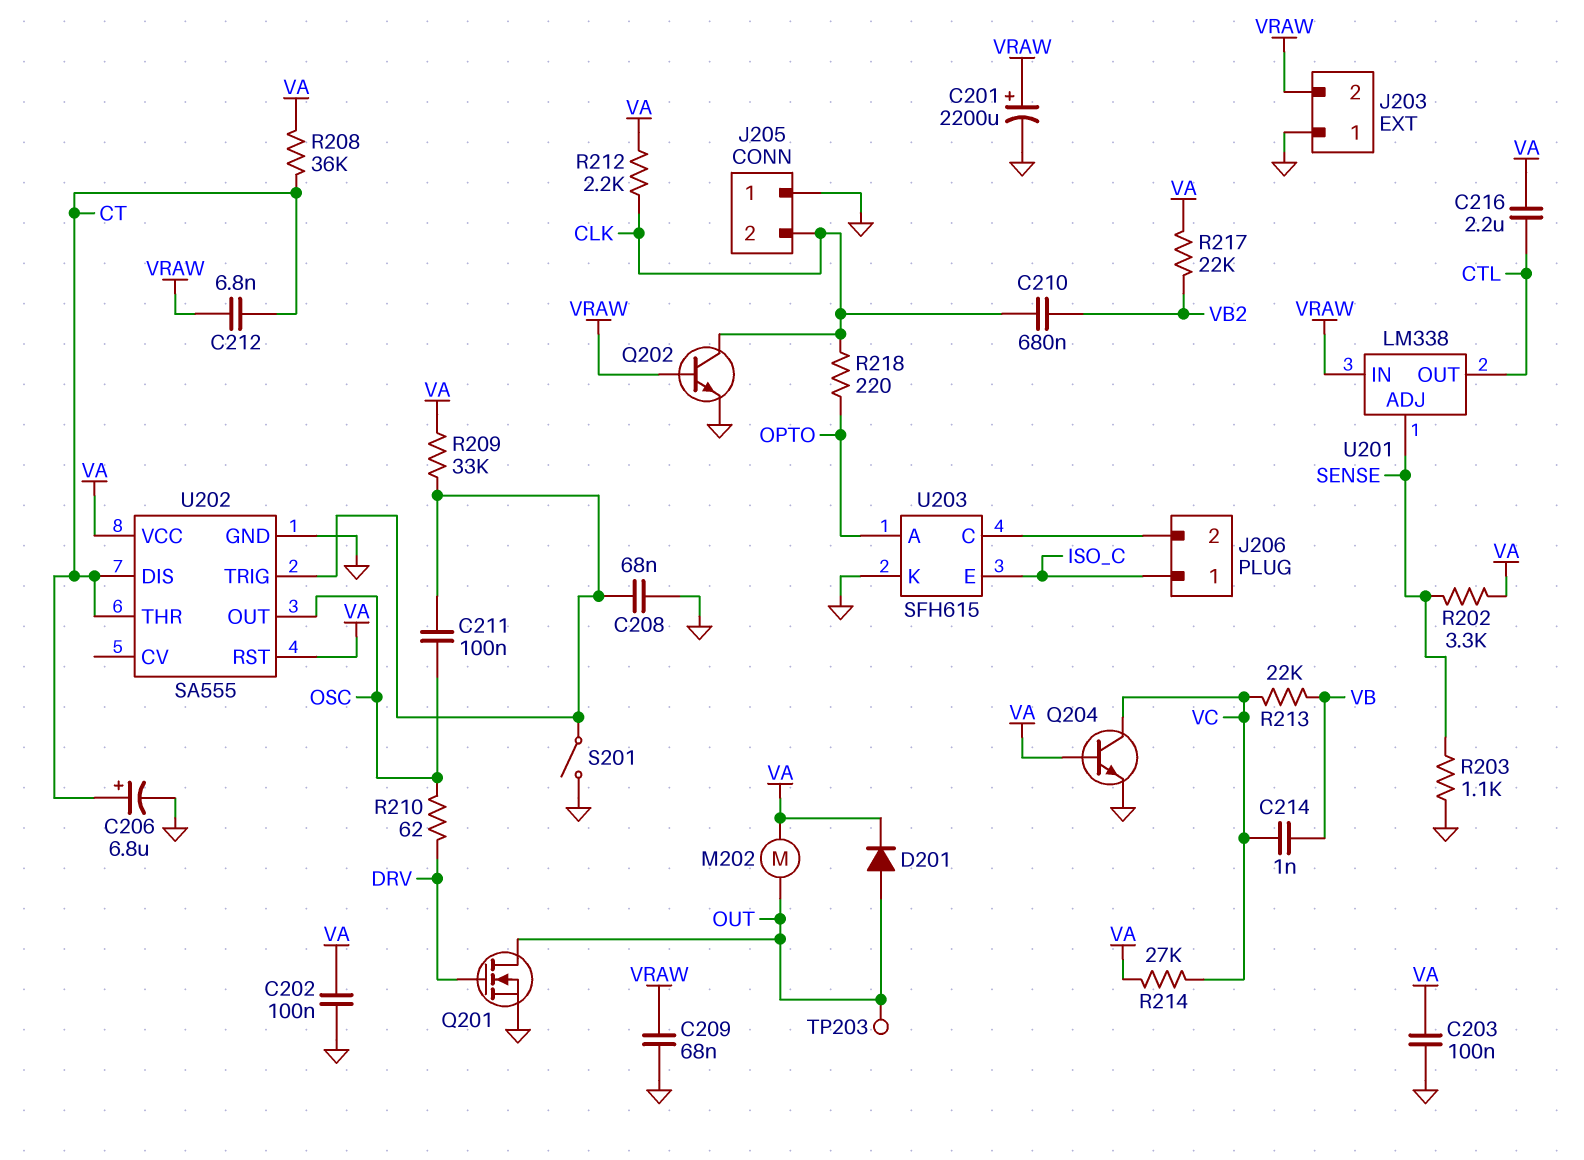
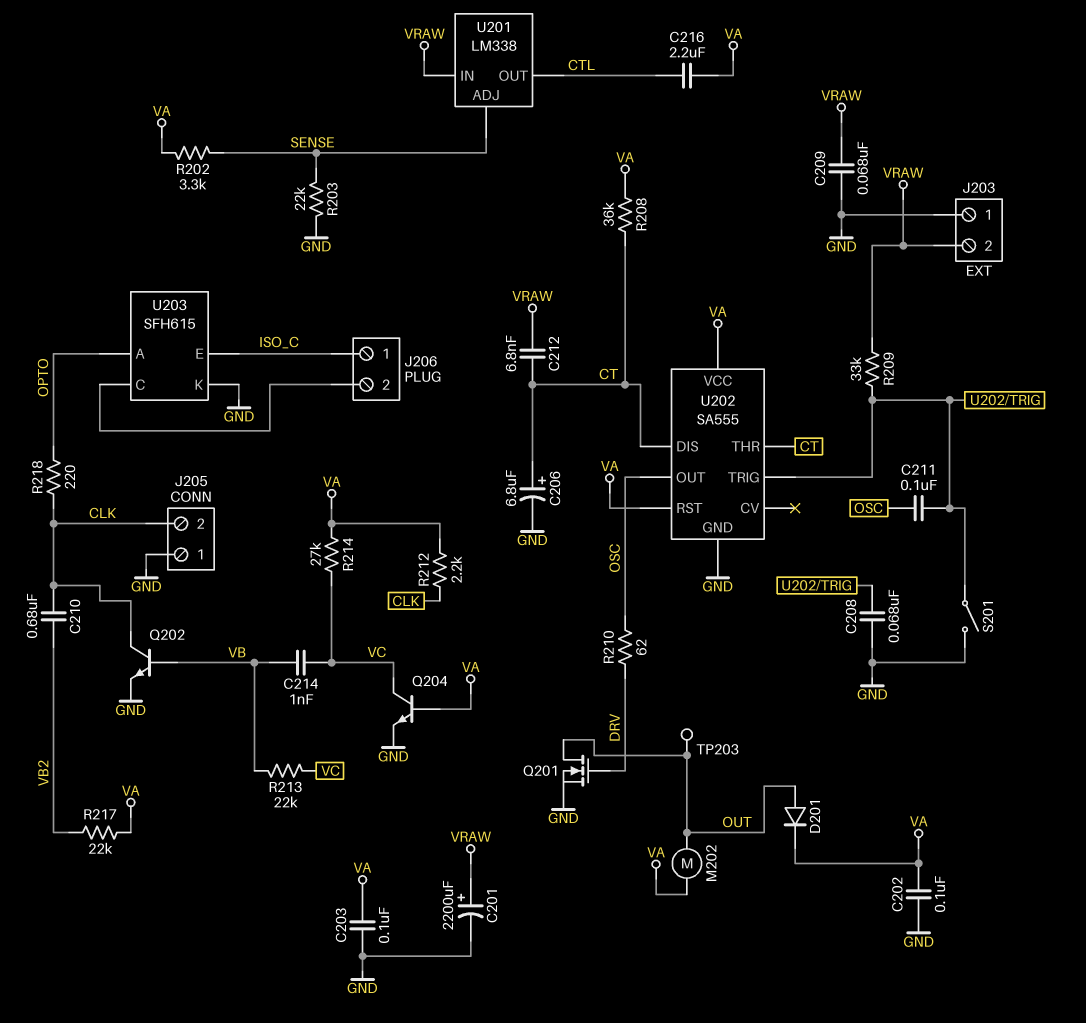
Q202: NPN (B VRAW, C CLK, E GND) -> NPN (B VB, C CLK, E GND)
R203: 1.1k (GND, SENSE) -> 22k (GND, SENSE)
R209: 33k (U202/TRIG, VA) -> 33k (U202/TRIG, VRAW)

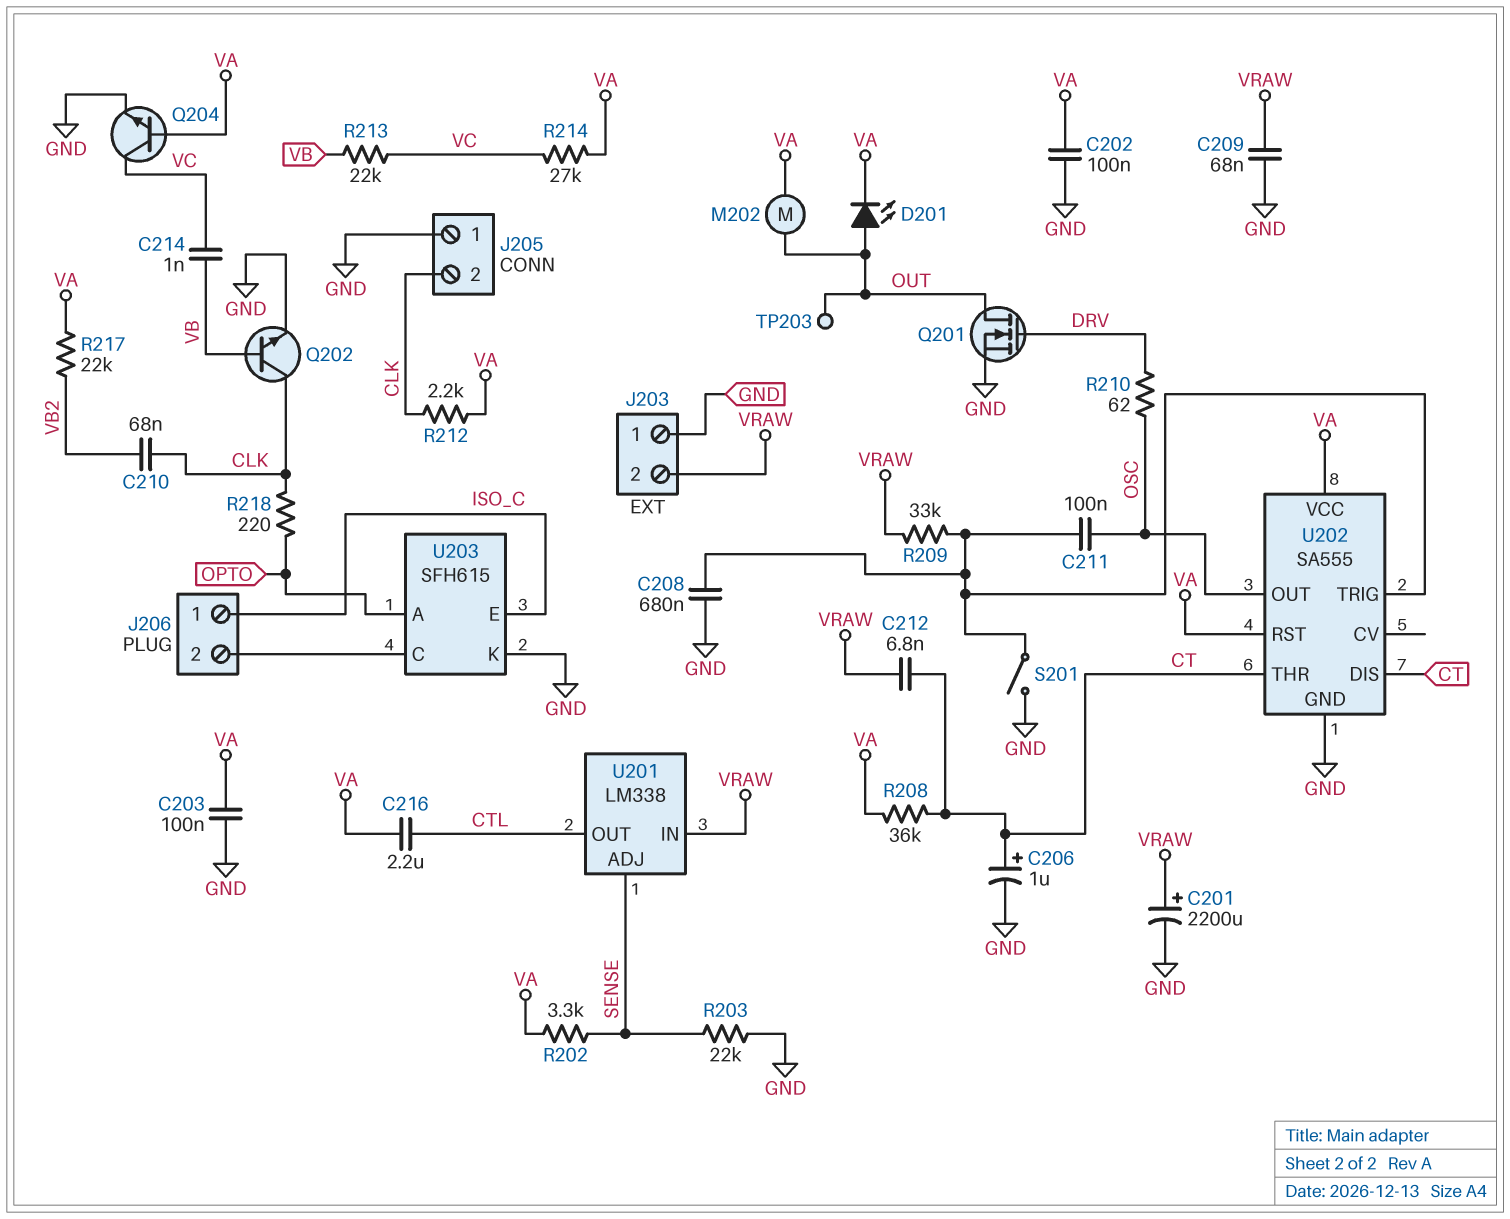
C206: 6.8uF (plus CT, minus GND) -> 1uF (plus CT, minus GND)
C208: 68nF (GND, U202/TRIG) -> 680nF (GND, U202/TRIG)
C210: 680nF (CLK, VB2) -> 68nF (CLK, VB2)
D201: diode (A OUT, K VA) -> LED (A OUT, K VA)

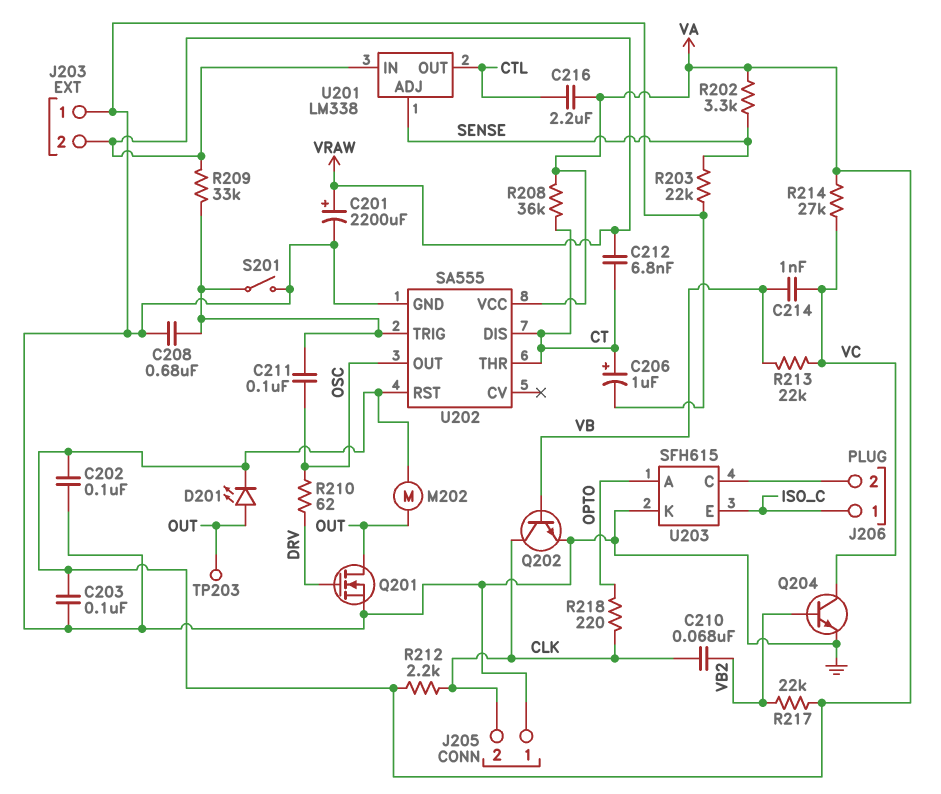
C209: 68nF (GND, VRAW) -> none
Q204: NPN (B VA, C VC, E GND) -> NPN (B VB2, C VC, E GND)

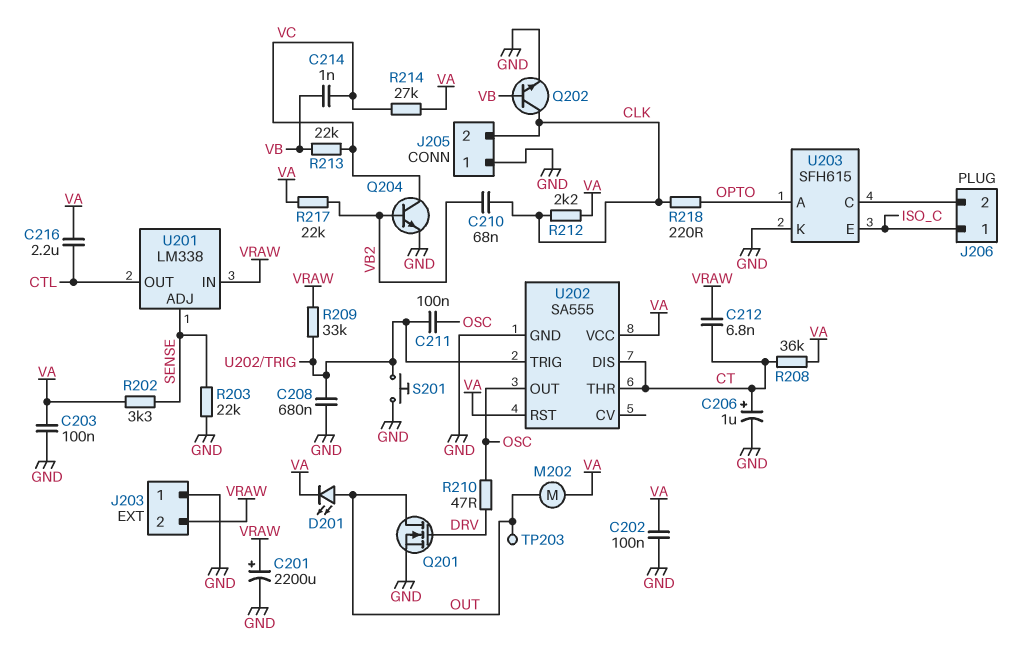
R210: 62 (DRV, OSC) -> 47 (DRV, OSC)
S201: switch (GND, U202/TRIG) -> button (GND, U202/TRIG)

